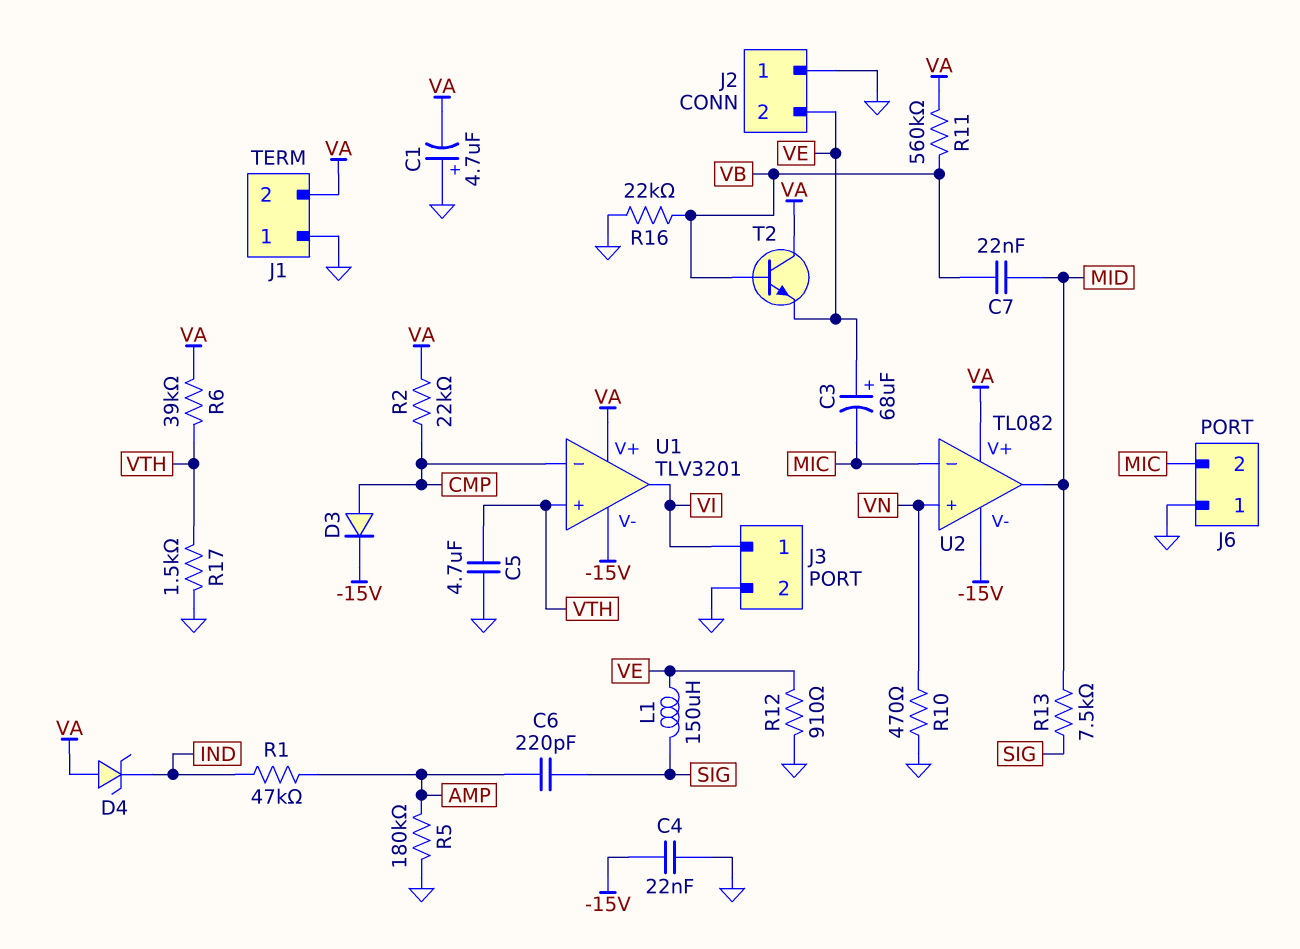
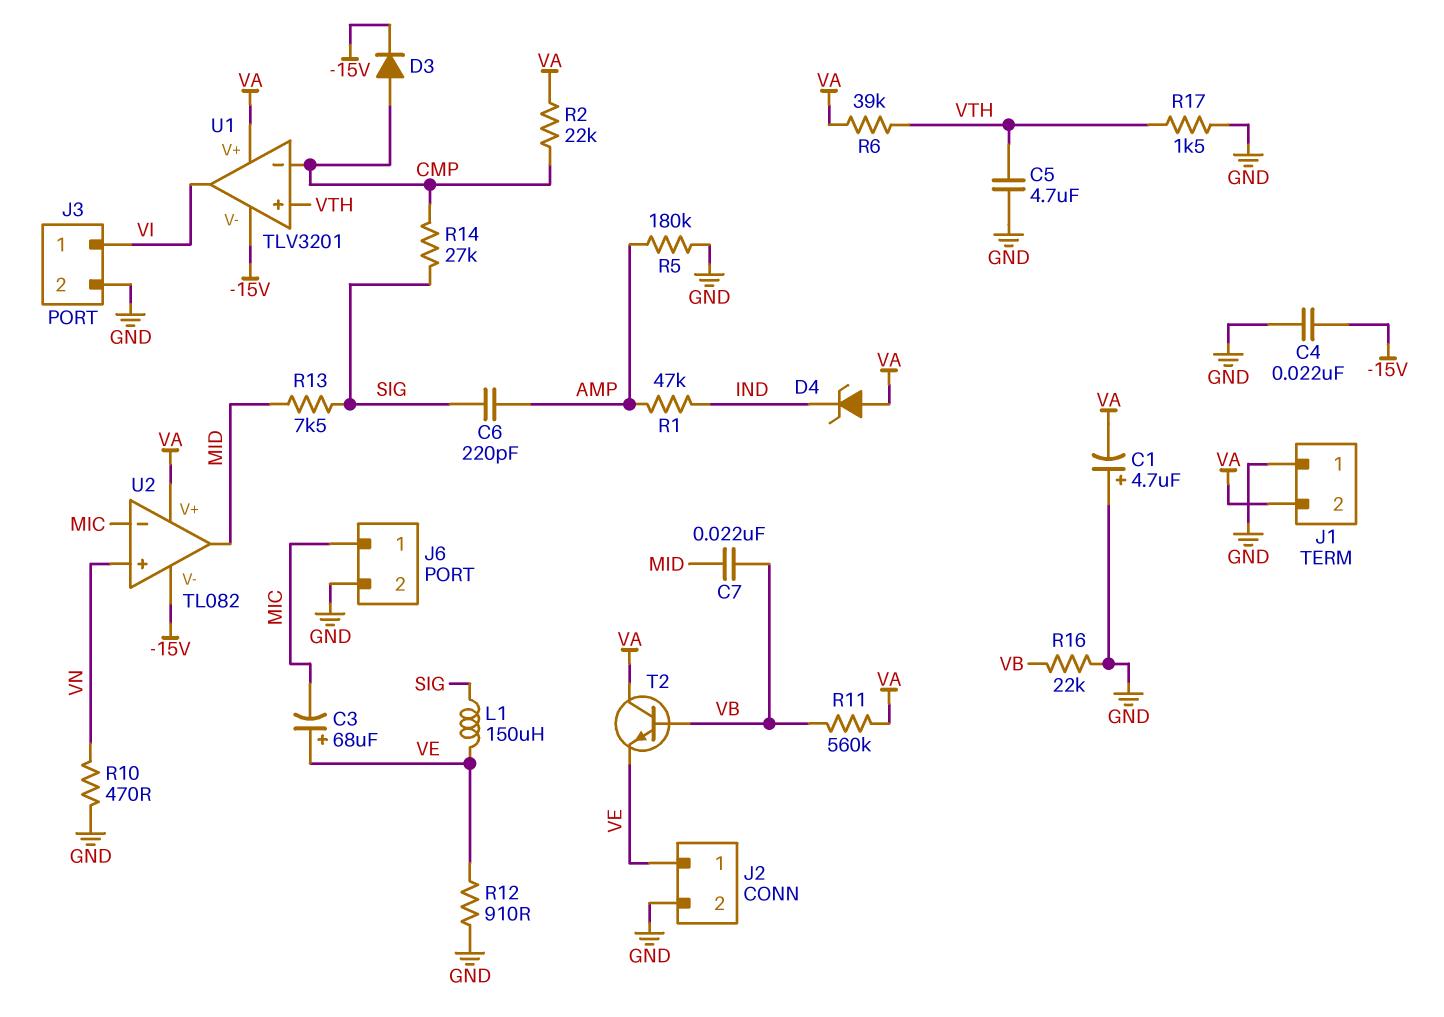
J2 pin 1: GND -> VE
J2 pin 2: VE -> GND
J6 pin 1: GND -> MIC
J6 pin 2: MIC -> GND
R14: none -> 27k (CMP, SIG)

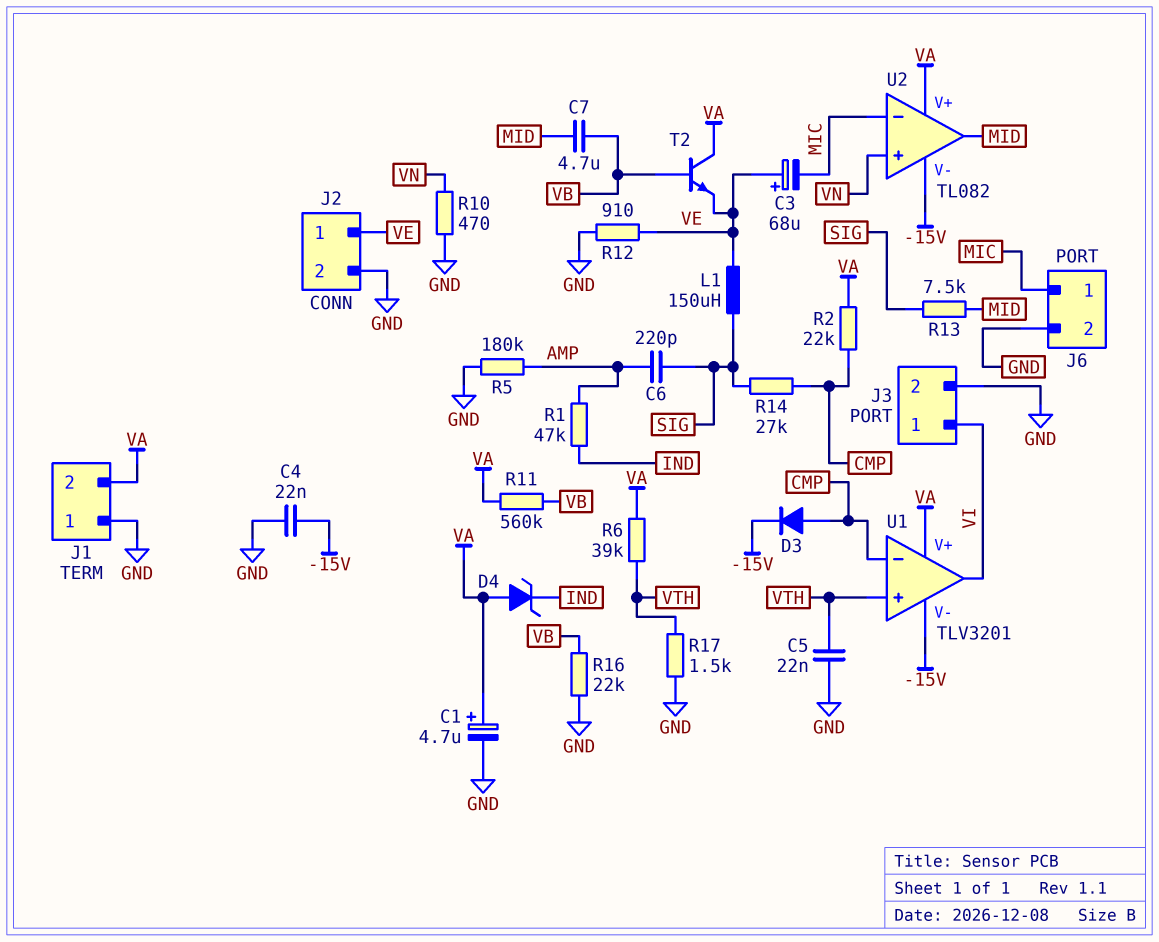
C1: 4.7uF (plus GND, minus VA) -> 4.7uF (plus VA, minus GND)
C5: 4.7uF (GND, VTH) -> 22nF (GND, VTH)
C7: 22nF (MID, VB) -> 4.7uF (MID, VB)

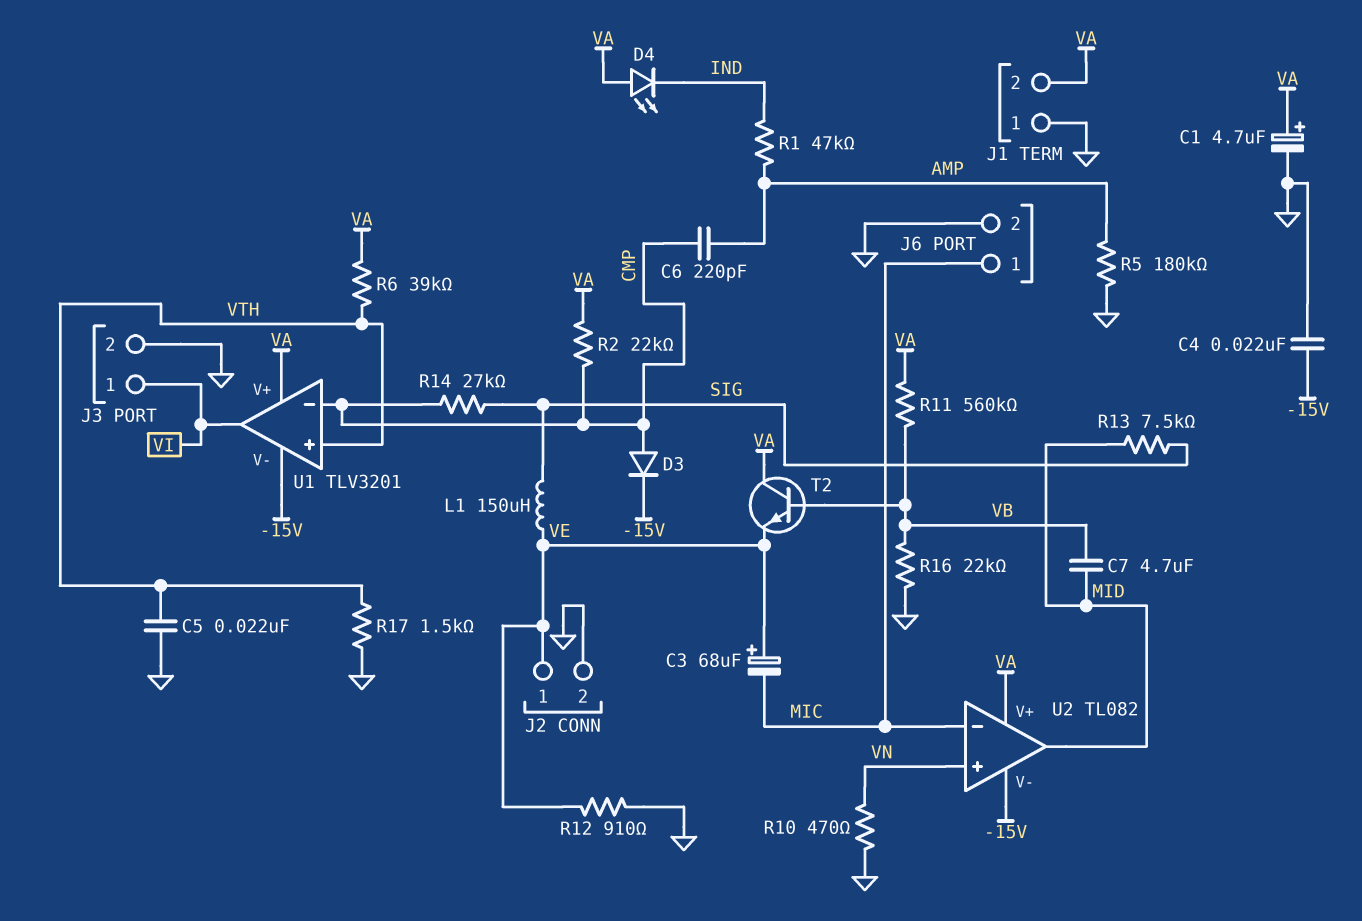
C6: 220pF (AMP, SIG) -> 220pF (AMP, CMP)
D4: zener (A VA, K IND) -> LED (A VA, K IND)

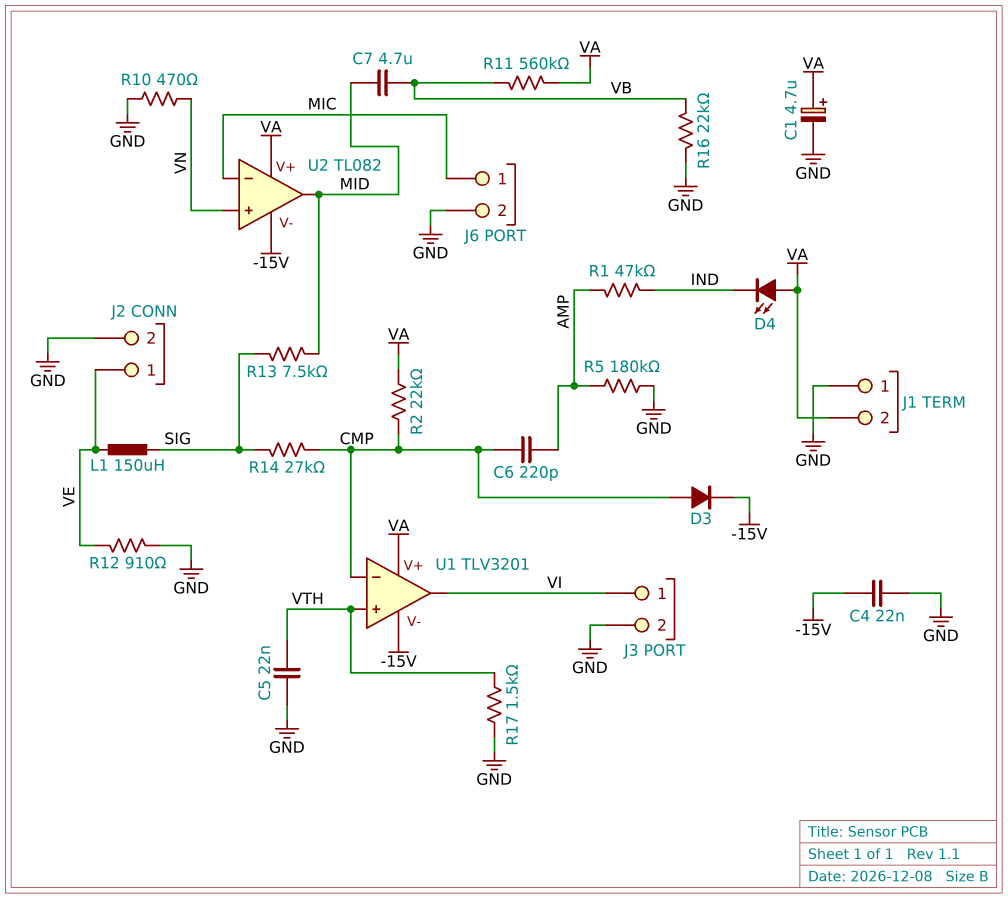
C3: 68uF (plus VE, minus MIC) -> none
R6: 39k (VA, VTH) -> none
T2: NPN (B VB, C VA, E VE) -> none

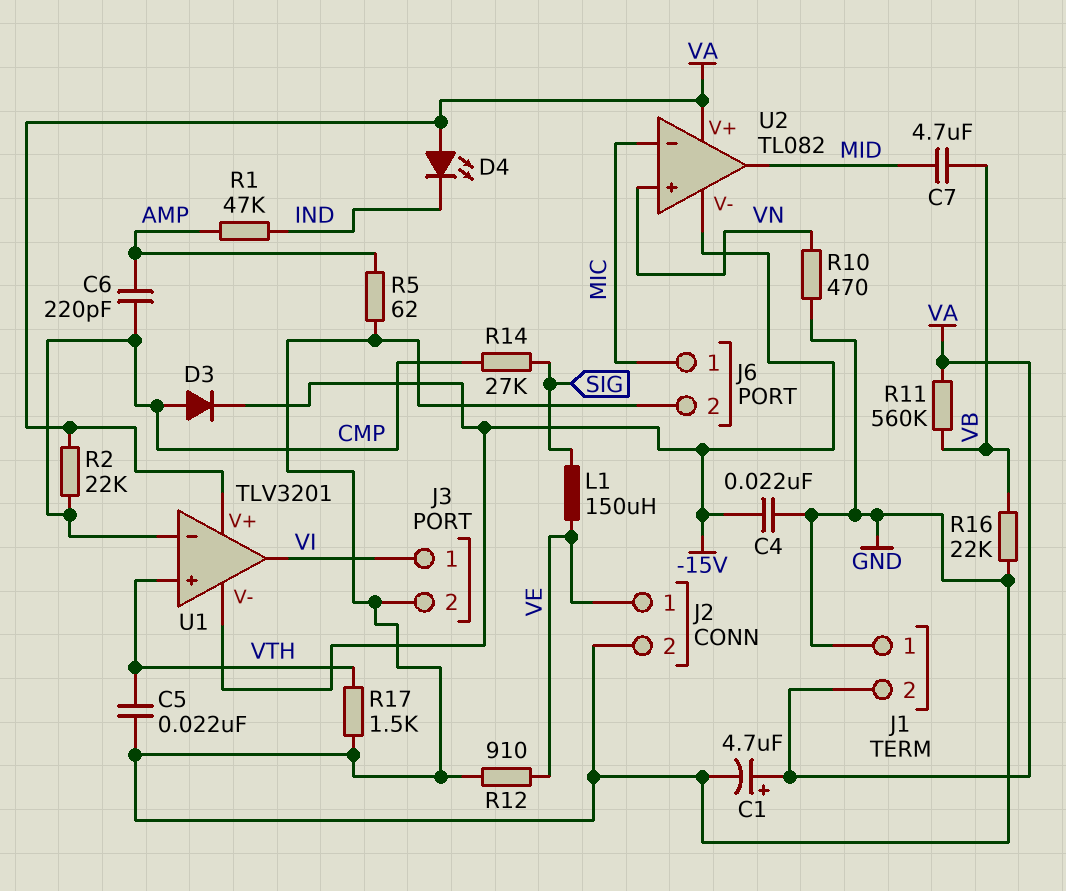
R5: 180k (AMP, GND) -> 62 (AMP, GND)
R13: 7.5k (MID, SIG) -> none

